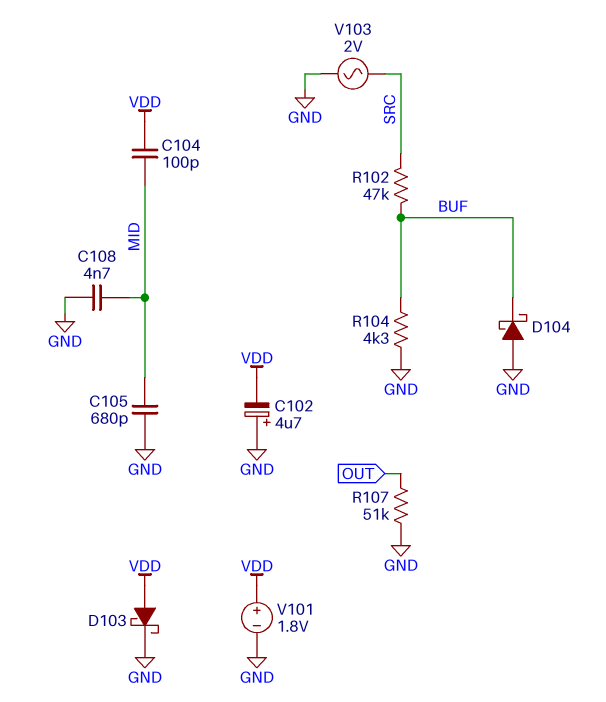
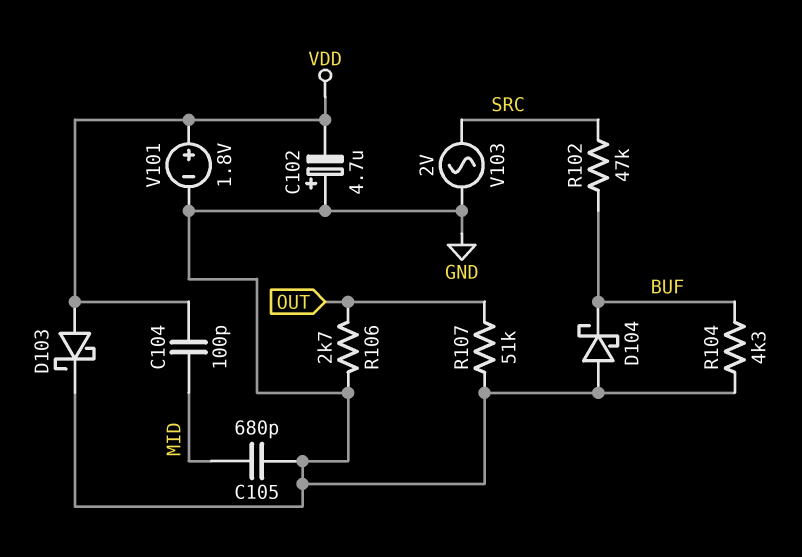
C108: 4.7nF (GND, MID) -> none
R106: none -> 2.7k (GND, OUT)

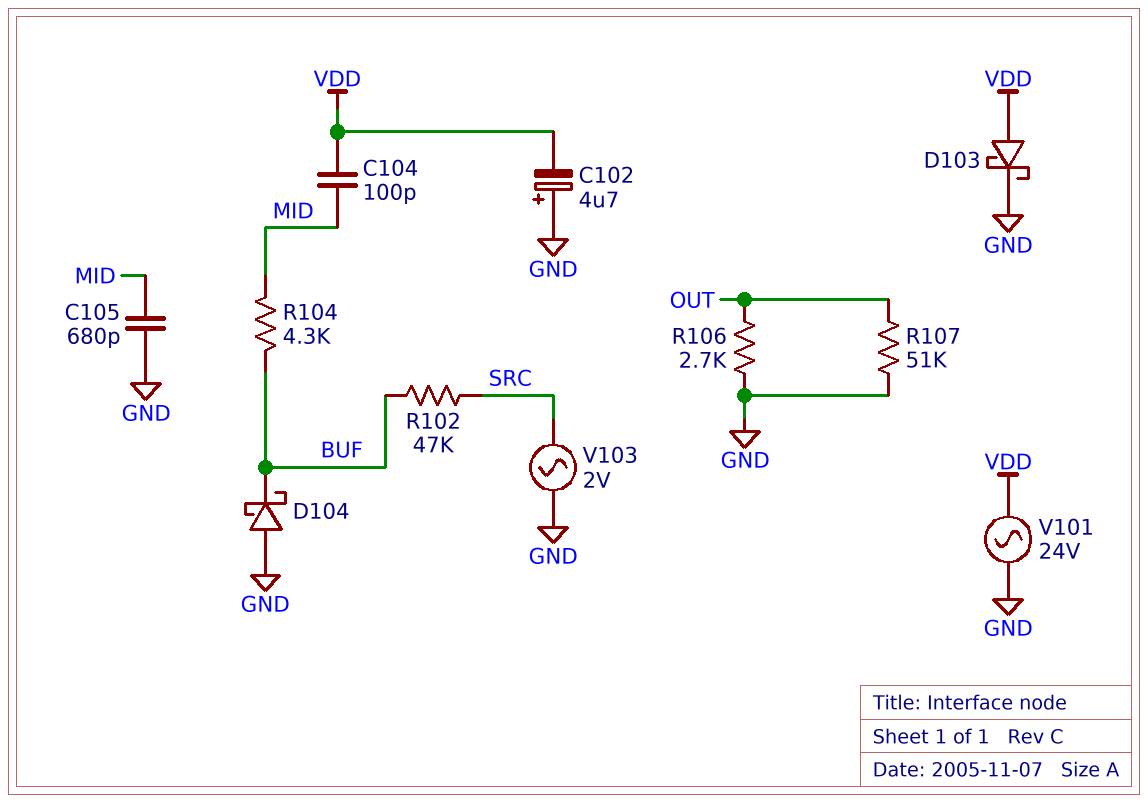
R104: 4.3k (BUF, GND) -> 4.3k (BUF, MID)
V101: 1.8V (plus VDD, minus GND) -> AC 24V (GND, VDD)

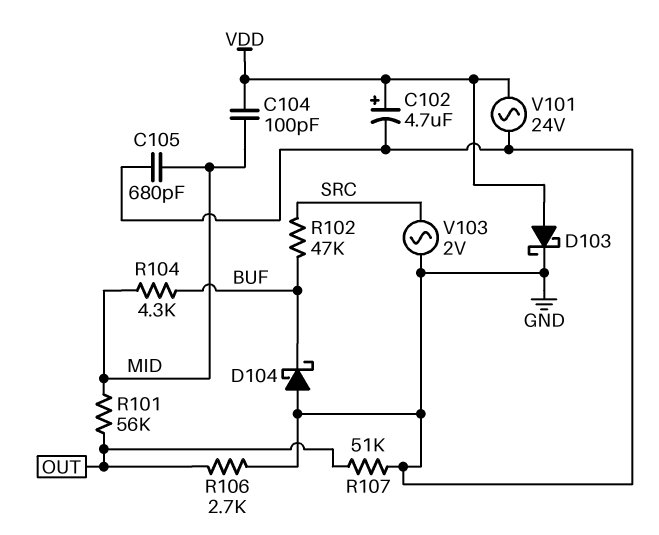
C102: 4.7uF (plus GND, minus VDD) -> 4.7uF (plus VDD, minus GND)
R101: none -> 56k (MID, OUT)

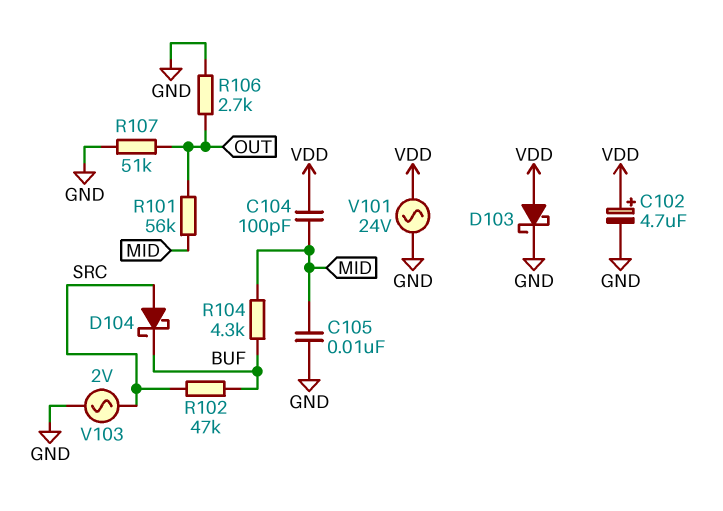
C105: 680pF (GND, MID) -> 10nF (GND, MID)
D104: schottky (A GND, K BUF) -> schottky (A SRC, K BUF)

